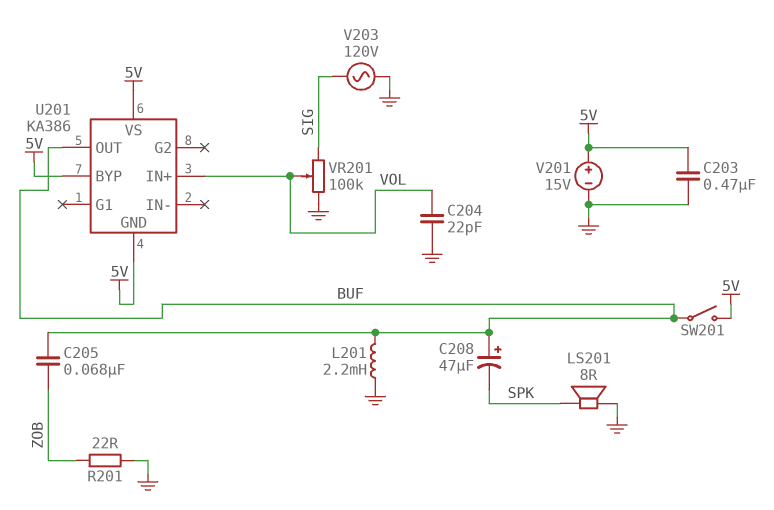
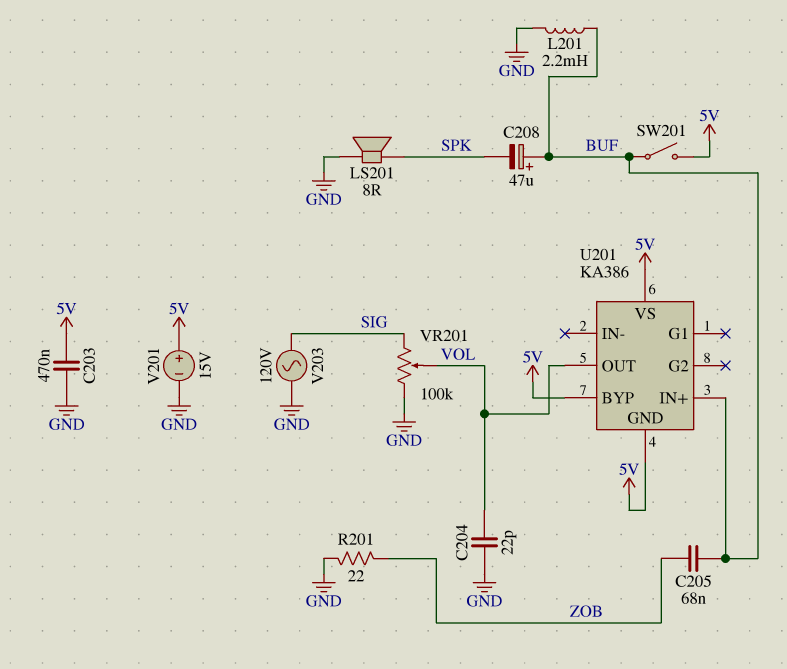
U201 pin IN+: VOL -> BUF
U201 pin OUT: BUF -> VOL

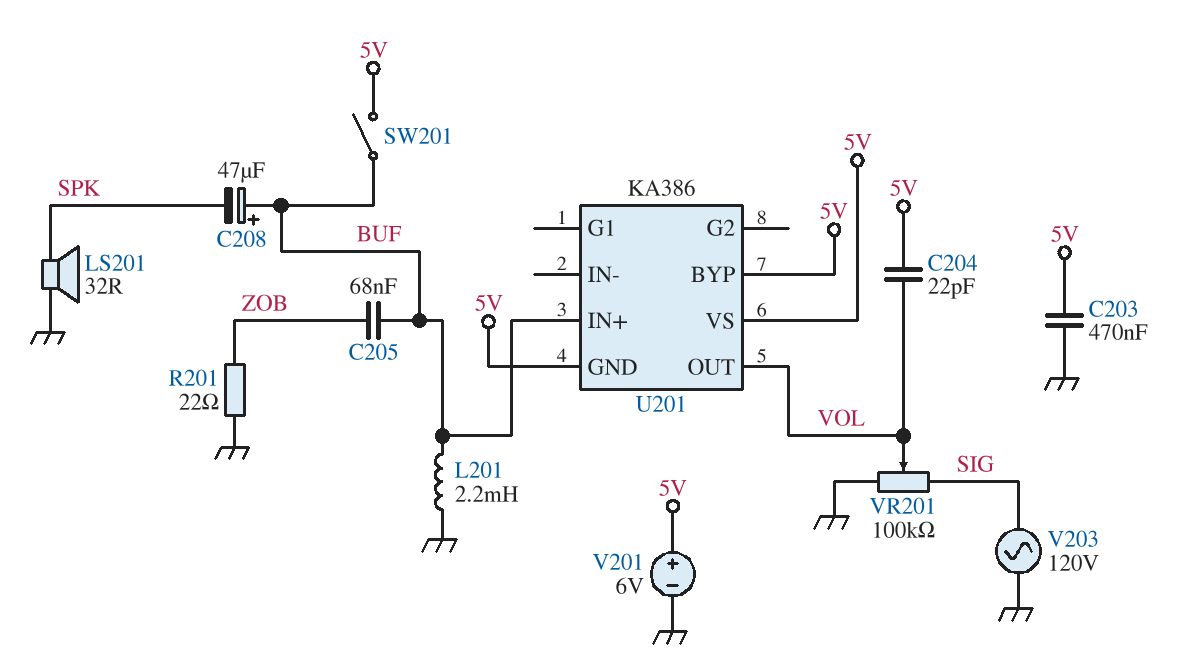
C204: 22pF (GND, VOL) -> 22pF (5V, VOL)
LS201: speaker 8R (GND, SPK) -> speaker 32R (GND, SPK)
V201: 15V (plus 5V, minus GND) -> 6V (plus 5V, minus GND)

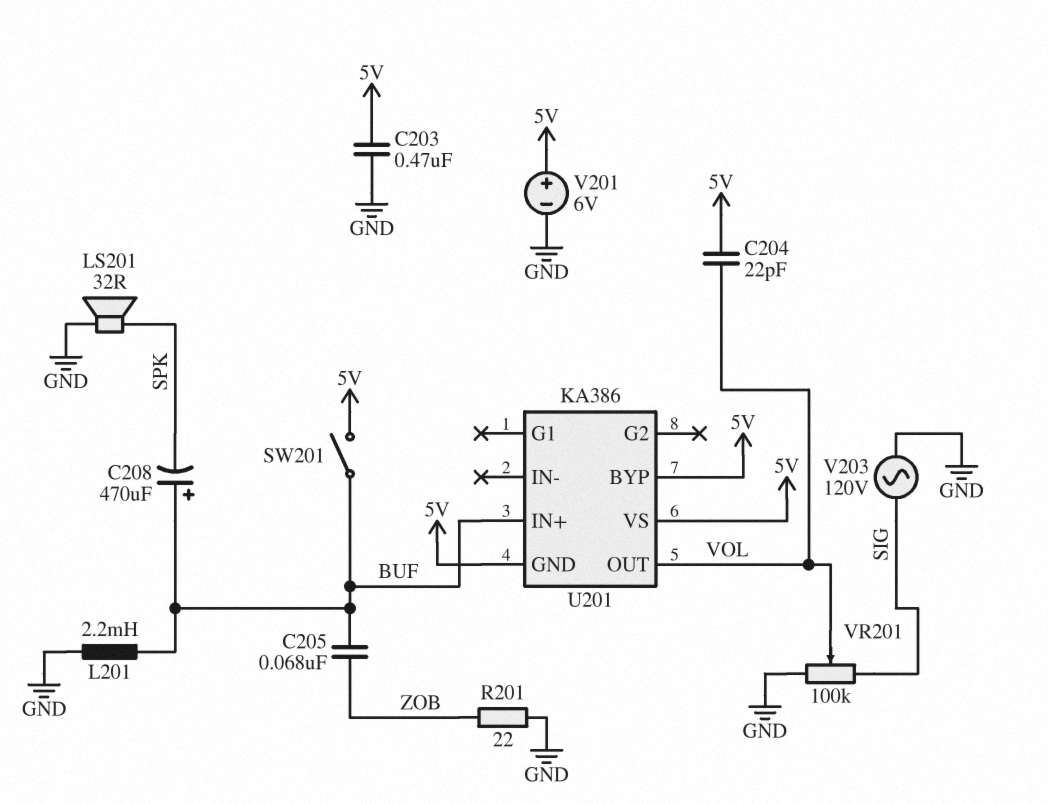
C208: 47uF (plus BUF, minus SPK) -> 470uF (plus BUF, minus SPK)

